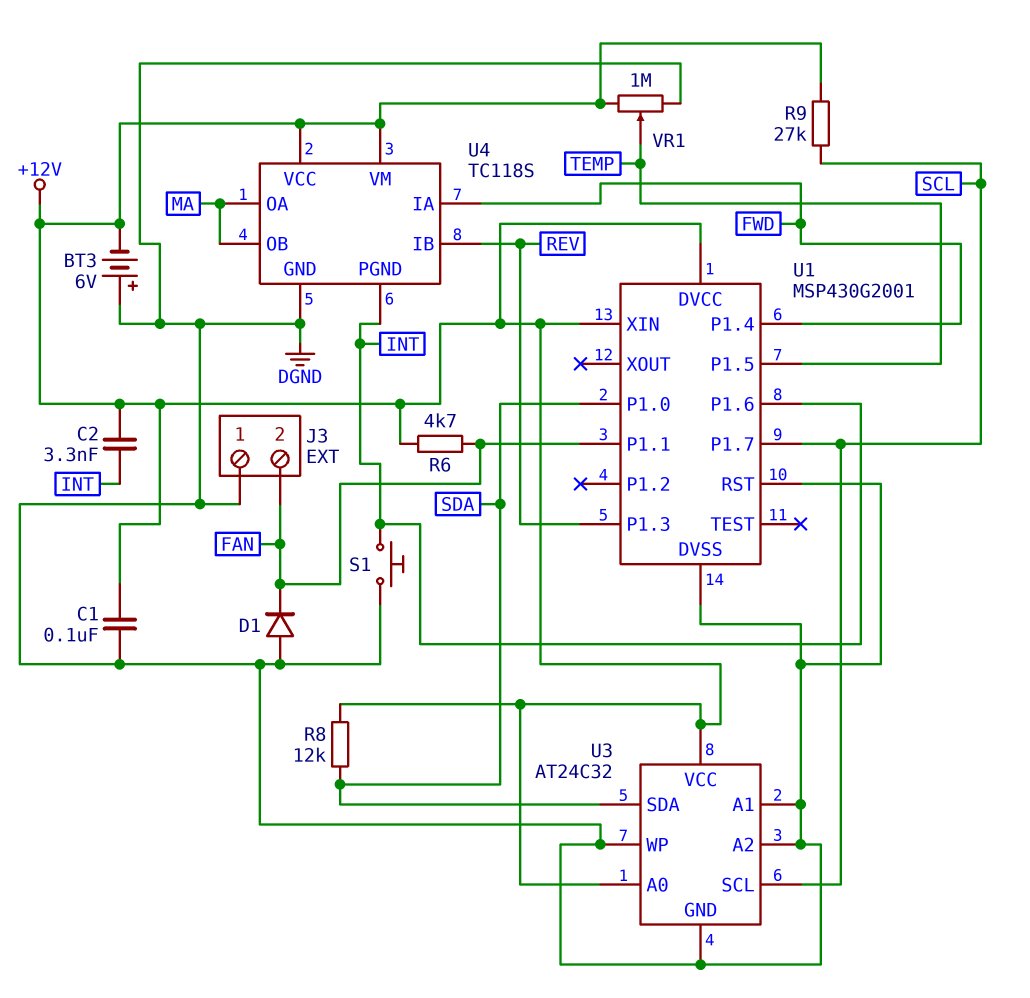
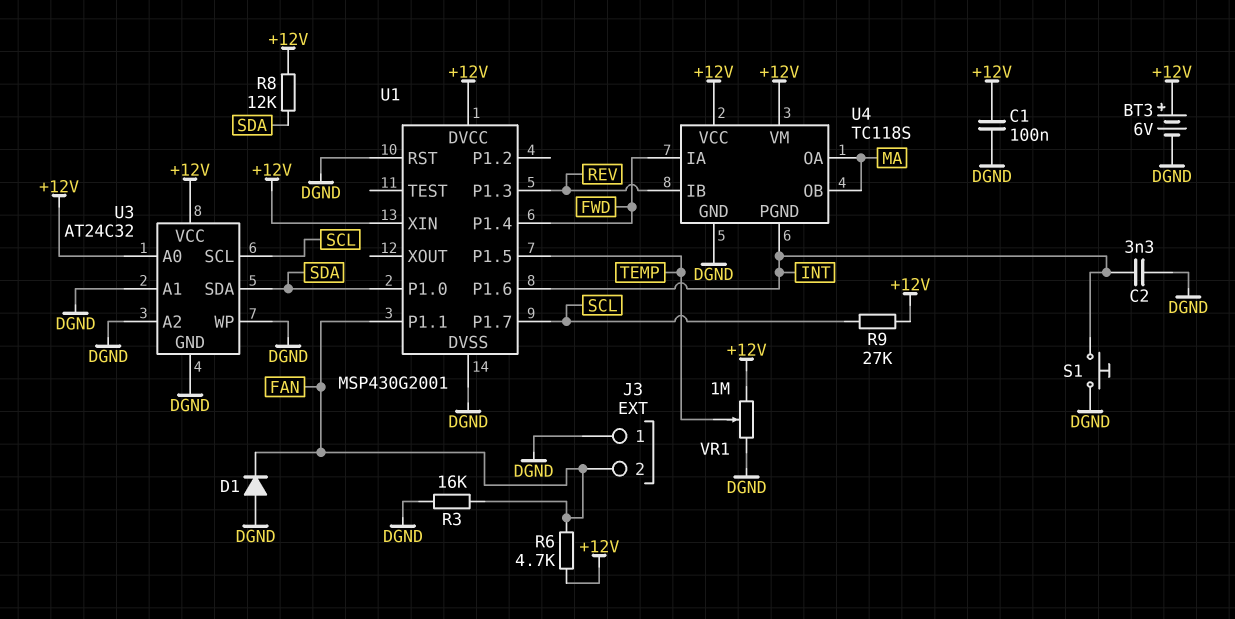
BT3: 6V (plus DGND, minus +12V) -> 6V (plus +12V, minus DGND)
C2: 3.3nF (+12V, INT) -> 3.3nF (DGND, INT)
R3: none -> 16k (DGND, FAN)

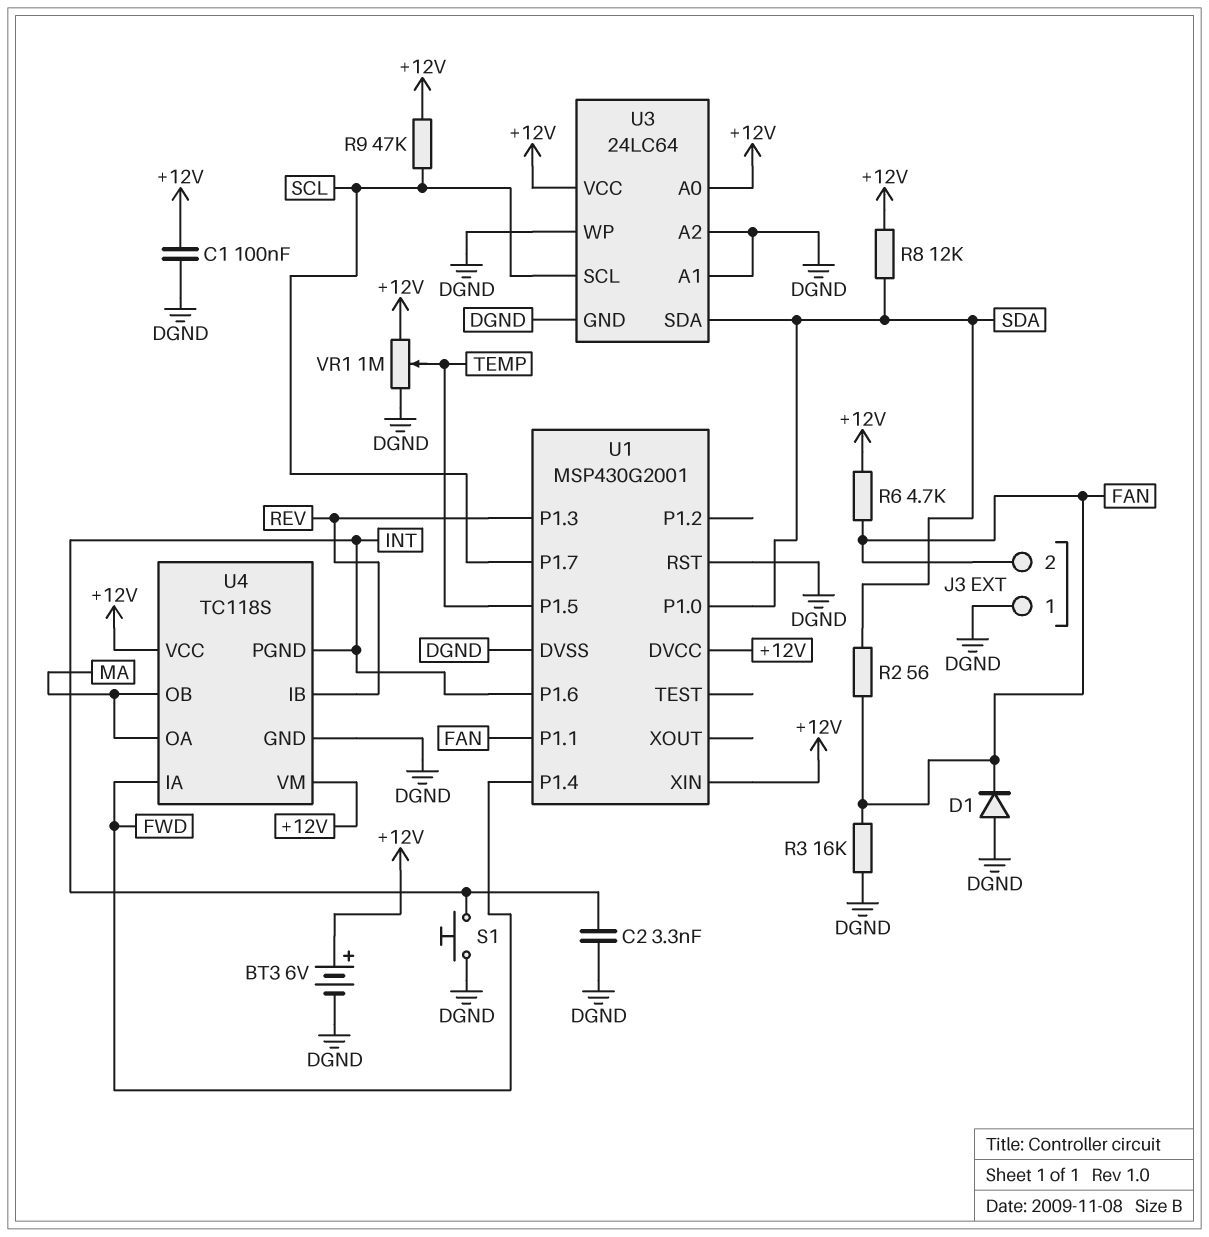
R2: none -> 56 (FAN, SDA)
R9: 27k (+12V, SCL) -> 47k (+12V, SCL)
U3: AT24C32 -> 24LC64

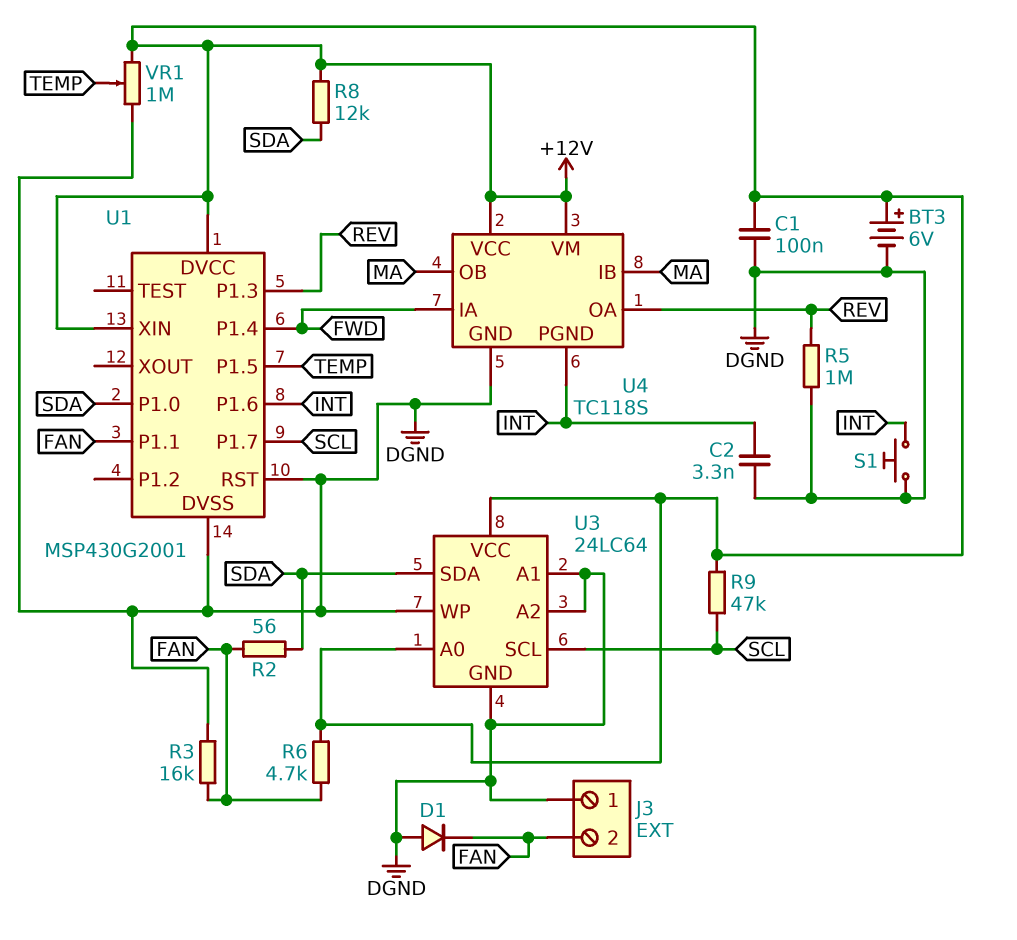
R5: none -> 1M (DGND, REV)
U4 pin IB: REV -> MA
U4 pin OA: MA -> REV

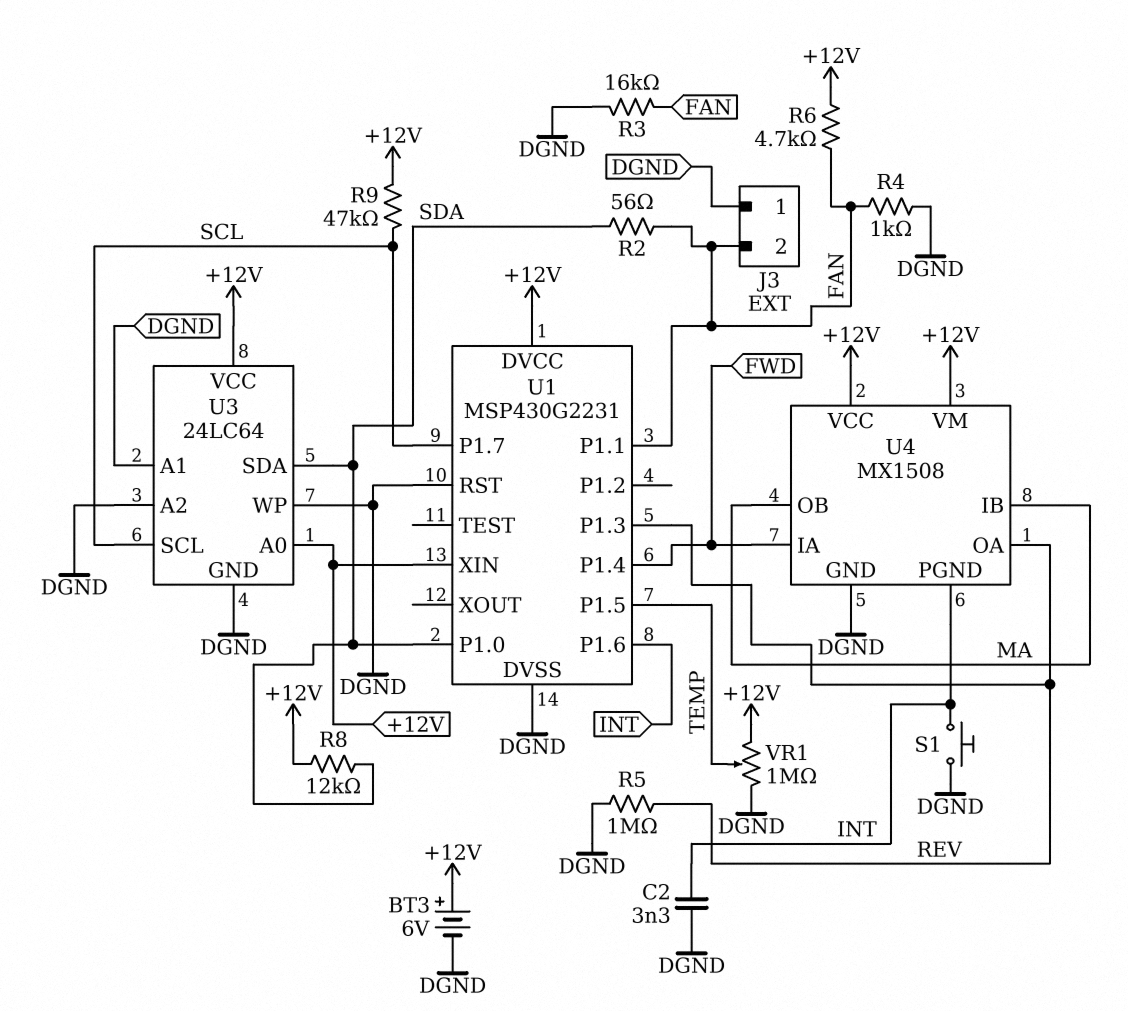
C1: 100nF (+12V, DGND) -> none
D1: diode (A DGND, K FAN) -> none
R4: none -> 1k (DGND, FAN)
U1: MSP430G2001 -> MSP430G2231
U4: TC118S -> MX1508

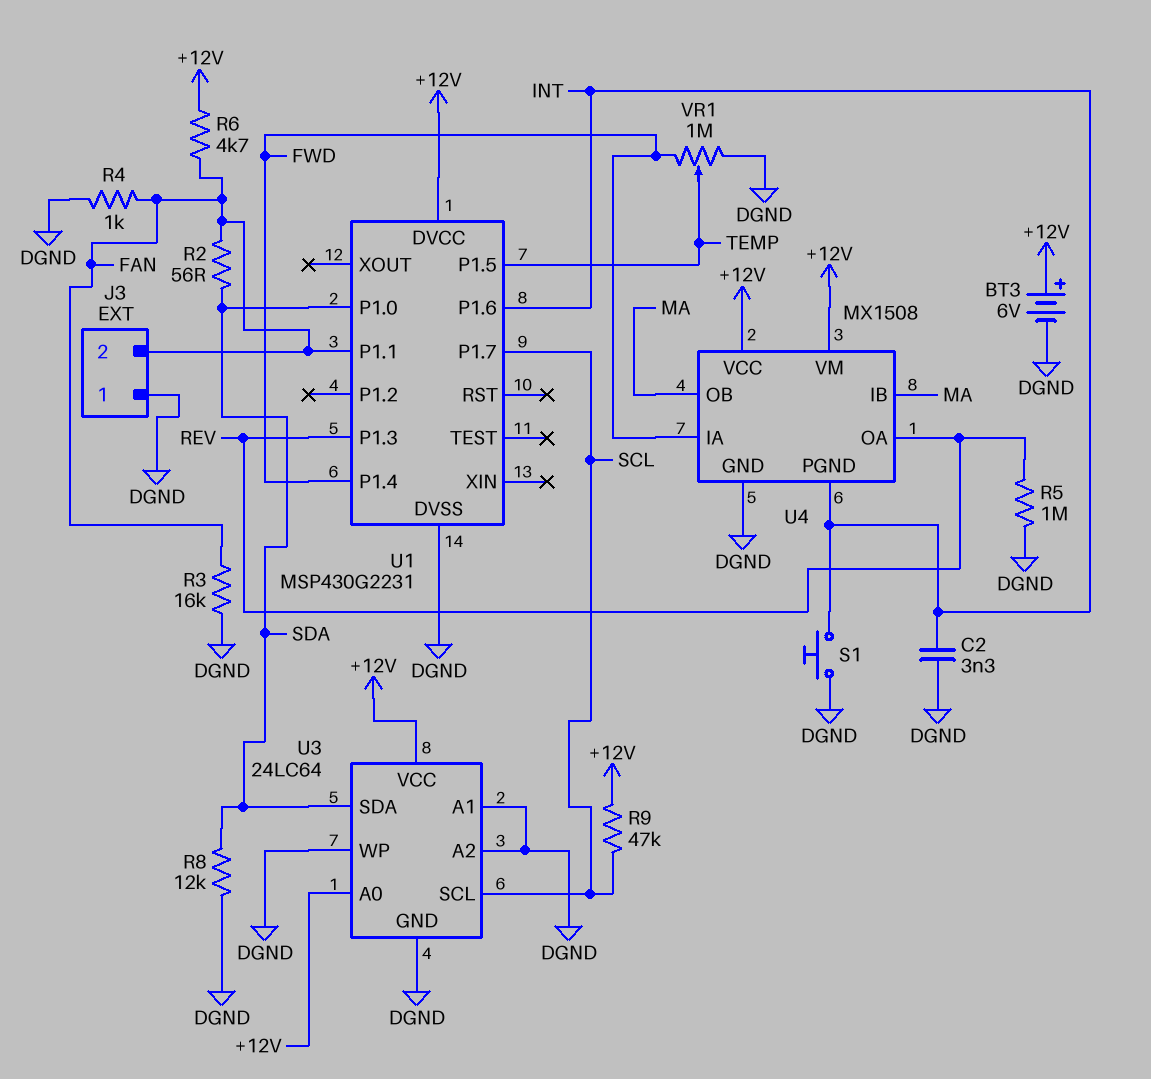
R8: 12k (+12V, SDA) -> 12k (DGND, SDA)
U1 pin RST: DGND -> none
U1 pin XIN: +12V -> none
VR1: 1M (+12V, DGND, wiper TEMP) -> 1M (DGND, FWD, wiper TEMP)

